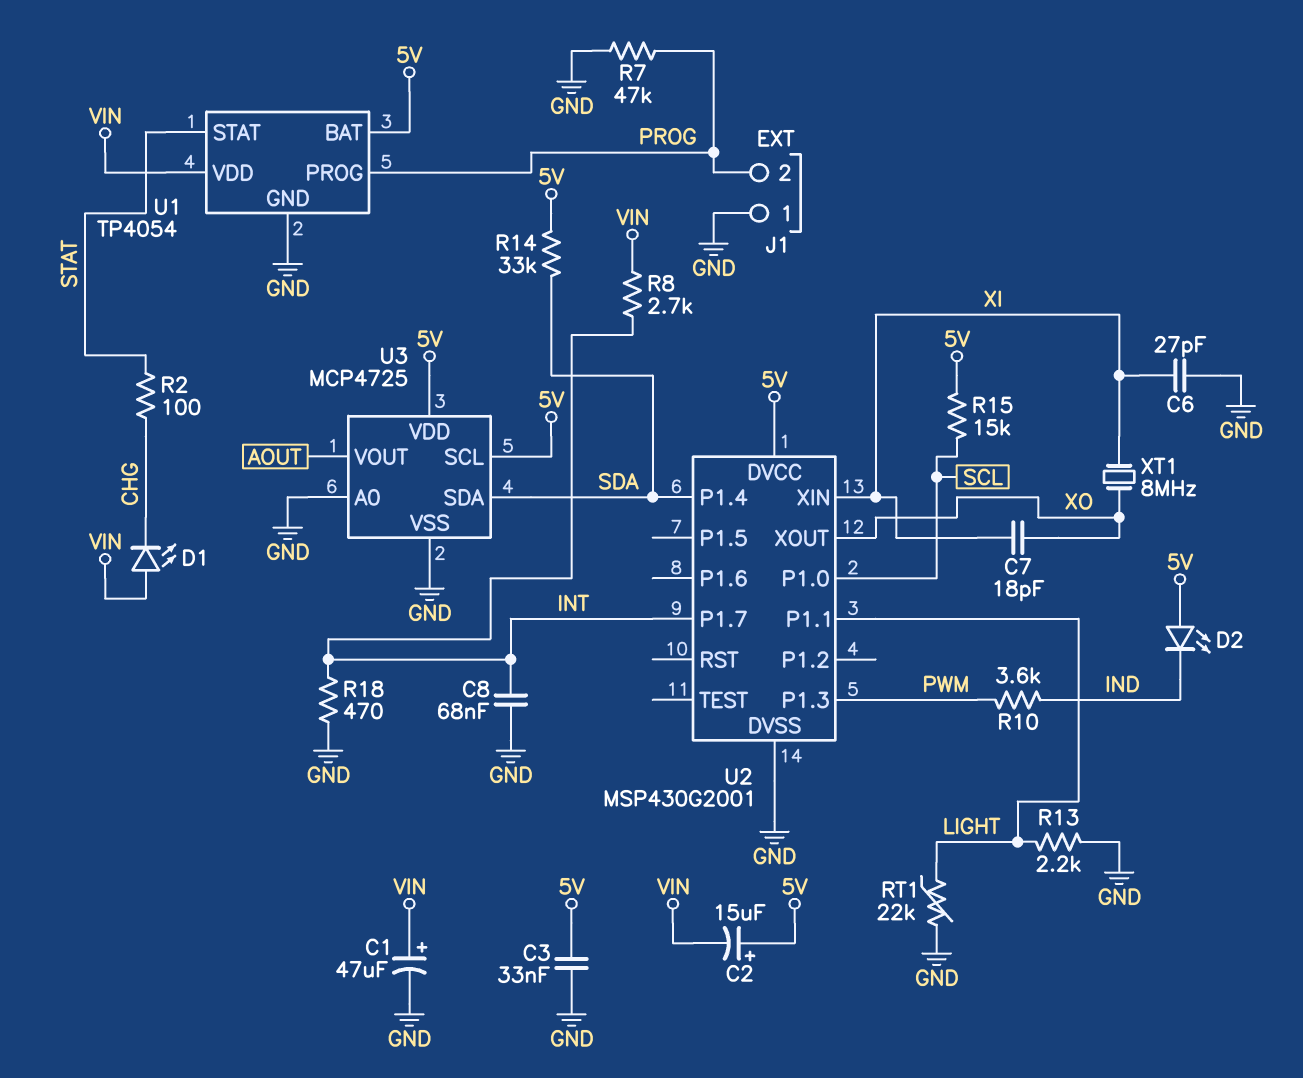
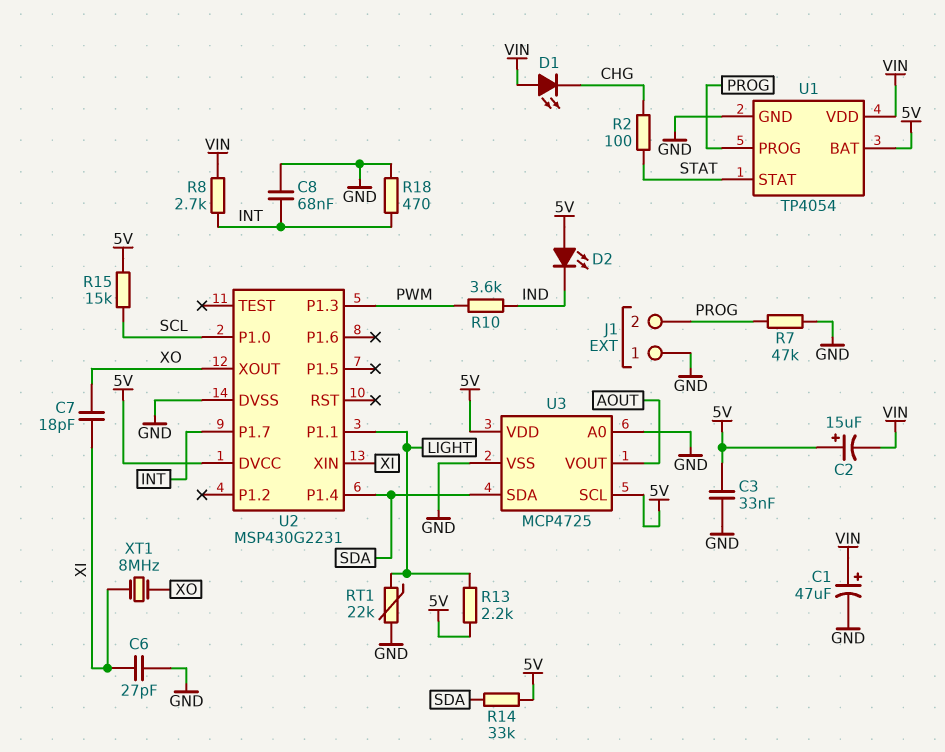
R13: 2.2k (GND, LIGHT) -> 2.2k (5V, LIGHT)
U2: MSP430G2001 -> MSP430G2231

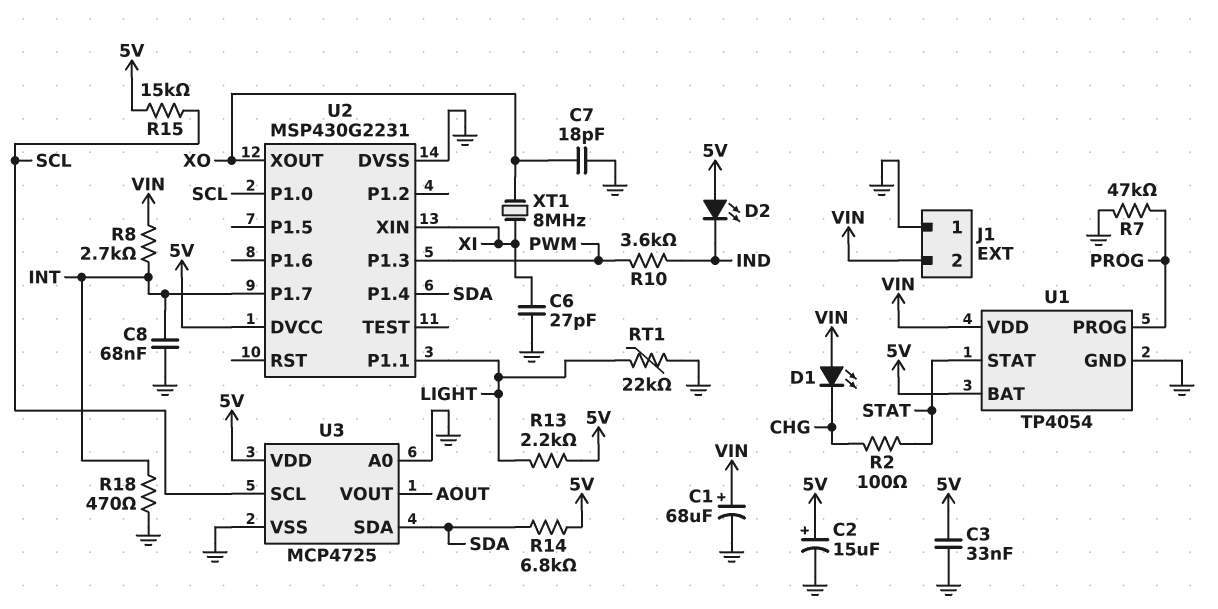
C1: 47uF (plus VIN, minus GND) -> 68uF (plus VIN, minus GND)
C2: 15uF (plus 5V, minus VIN) -> 15uF (plus 5V, minus GND)
C7: 18pF (XI, XO) -> 18pF (GND, XO)
J1 pin 2: PROG -> VIN
R14: 33k (5V, SDA) -> 6.8k (5V, SDA)
U3 pin SCL: 5V -> SCL

